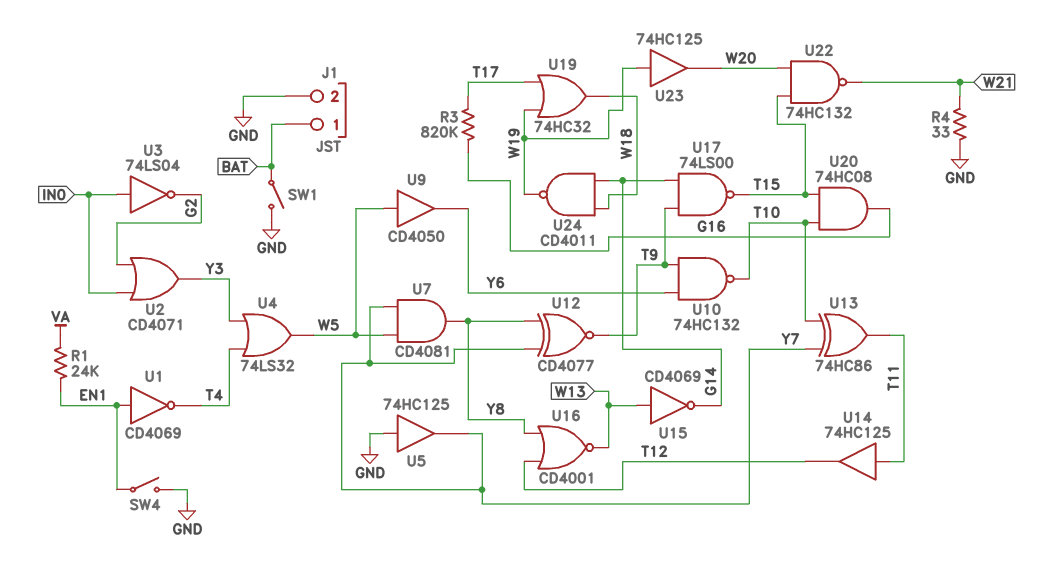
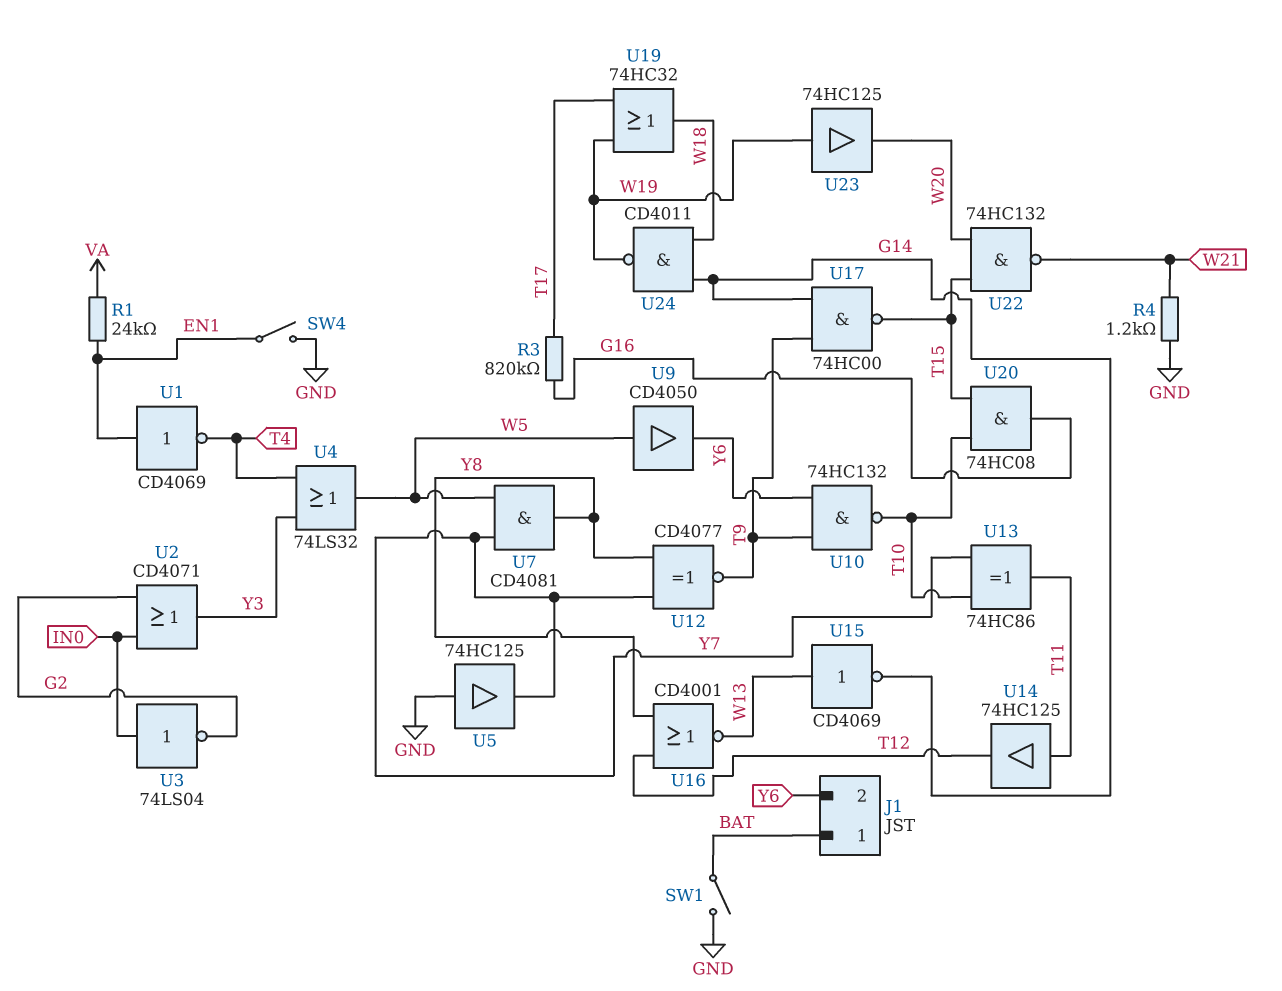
J1 pin 2: GND -> Y6
R4: 33 (GND, W21) -> 1.2k (GND, W21)
U17: NAND 74LS00 (in G14, in T9, out T15) -> NAND 74HC00 (in G14, in T9, out T15)

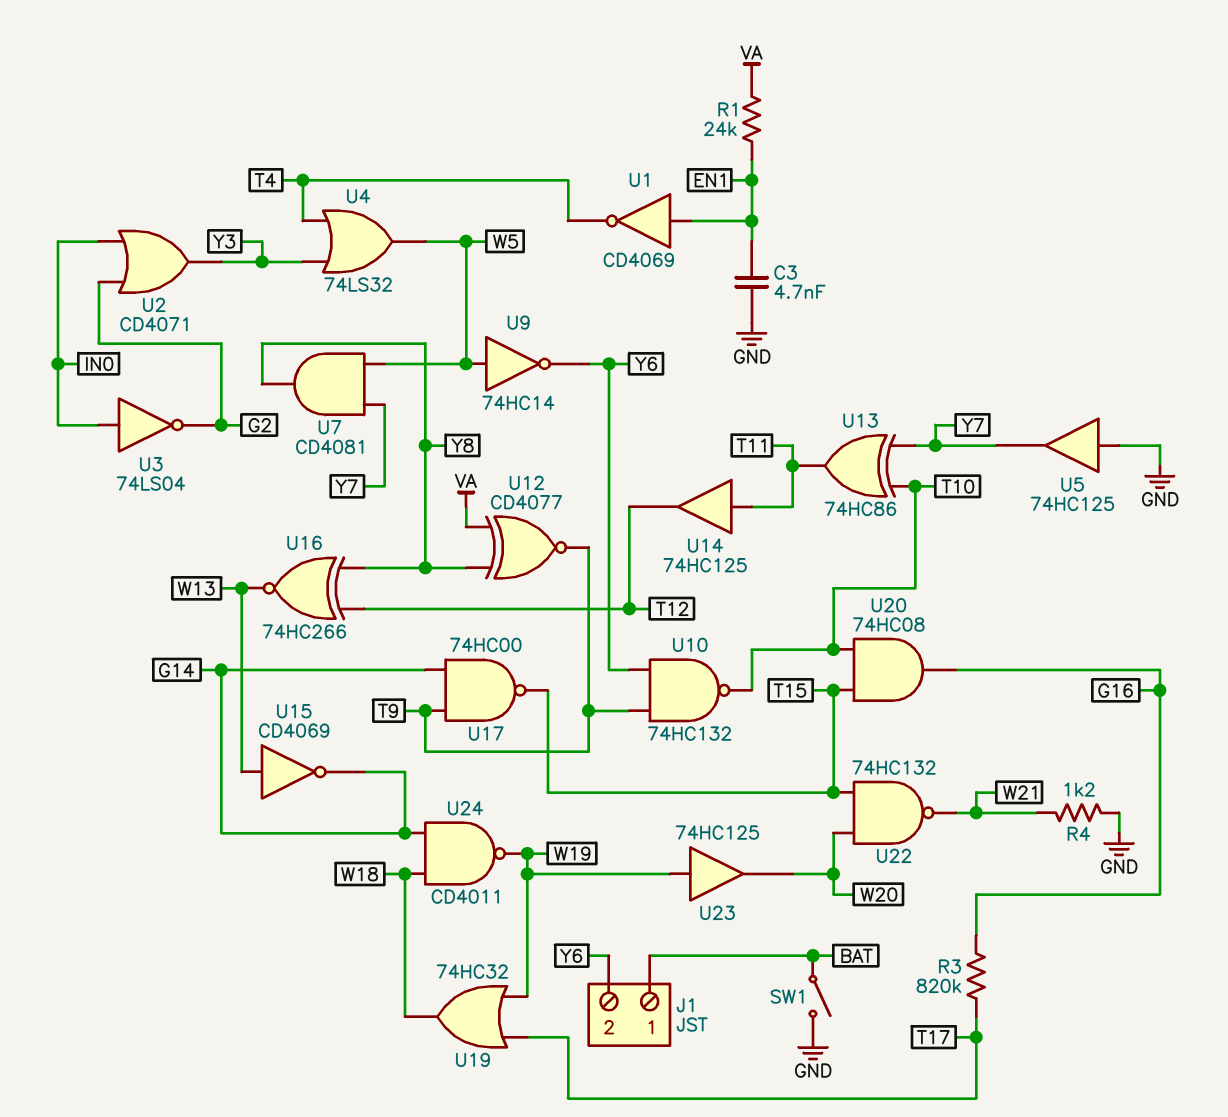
C3: none -> 4.7nF (EN1, GND)
SW4: switch (EN1, GND) -> none
U9: buffer CD4050 (in W5, out Y6) -> NOT 74HC14 (in W5, out Y6)
U12: XNOR CD4077 (in Y7, in Y8, out T9) -> XNOR CD4077 (in VA, in Y8, out T9)
U16: NOR CD4001 (in T12, in Y8, out W13) -> XNOR 74HC266 (in T12, in Y8, out W13)

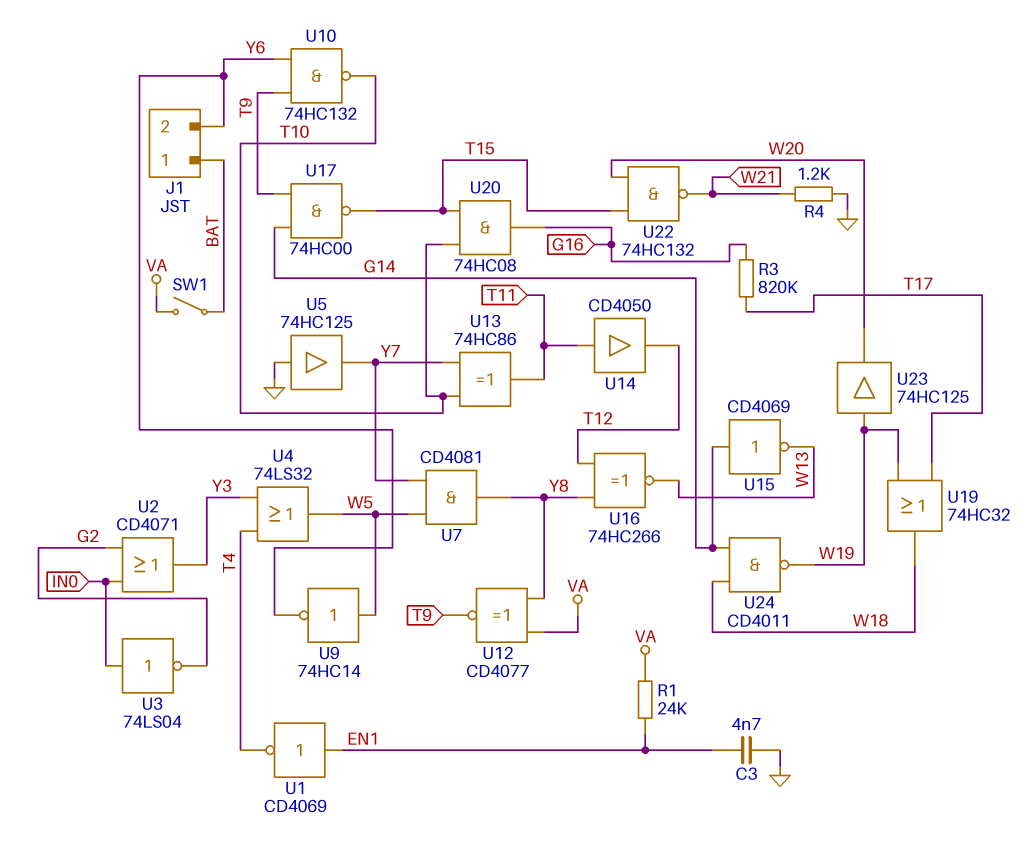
SW1: switch (BAT, GND) -> switch (BAT, VA)
U14: buffer 74HC125 (in T11, out T12) -> buffer CD4050 (in T11, out T12)
U15: NOT CD4069 (in W13, out G14) -> NOT CD4069 (in G14, out W13)

